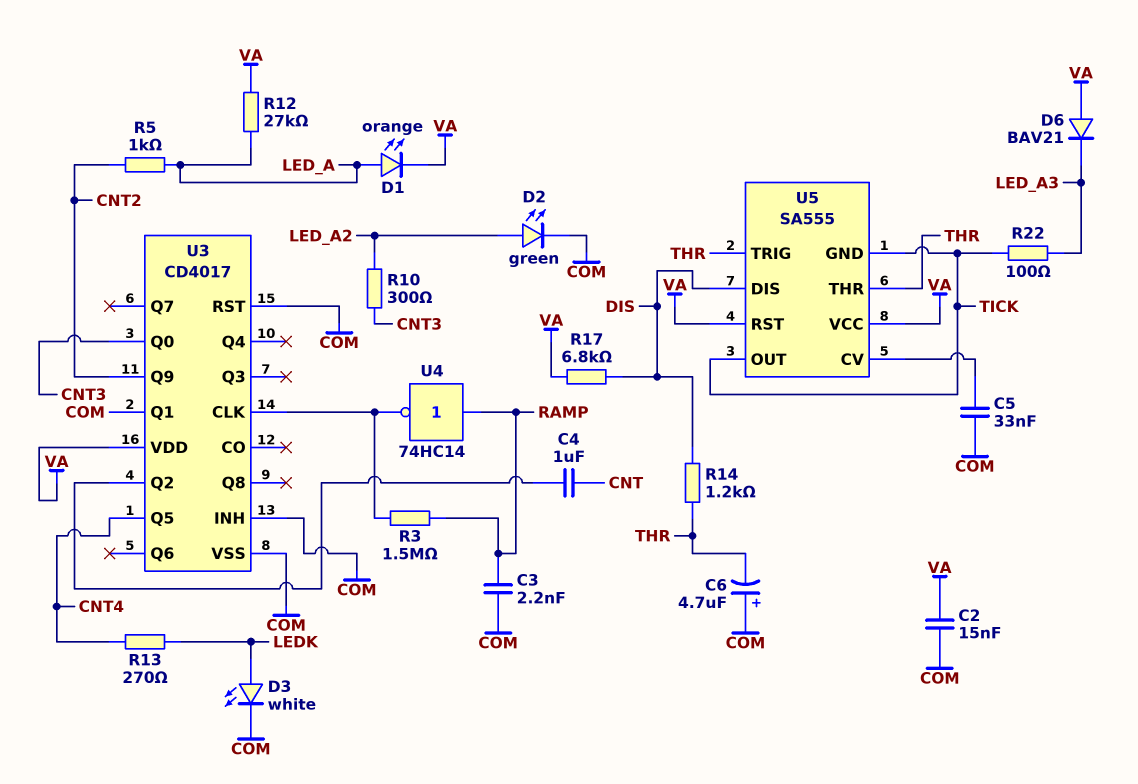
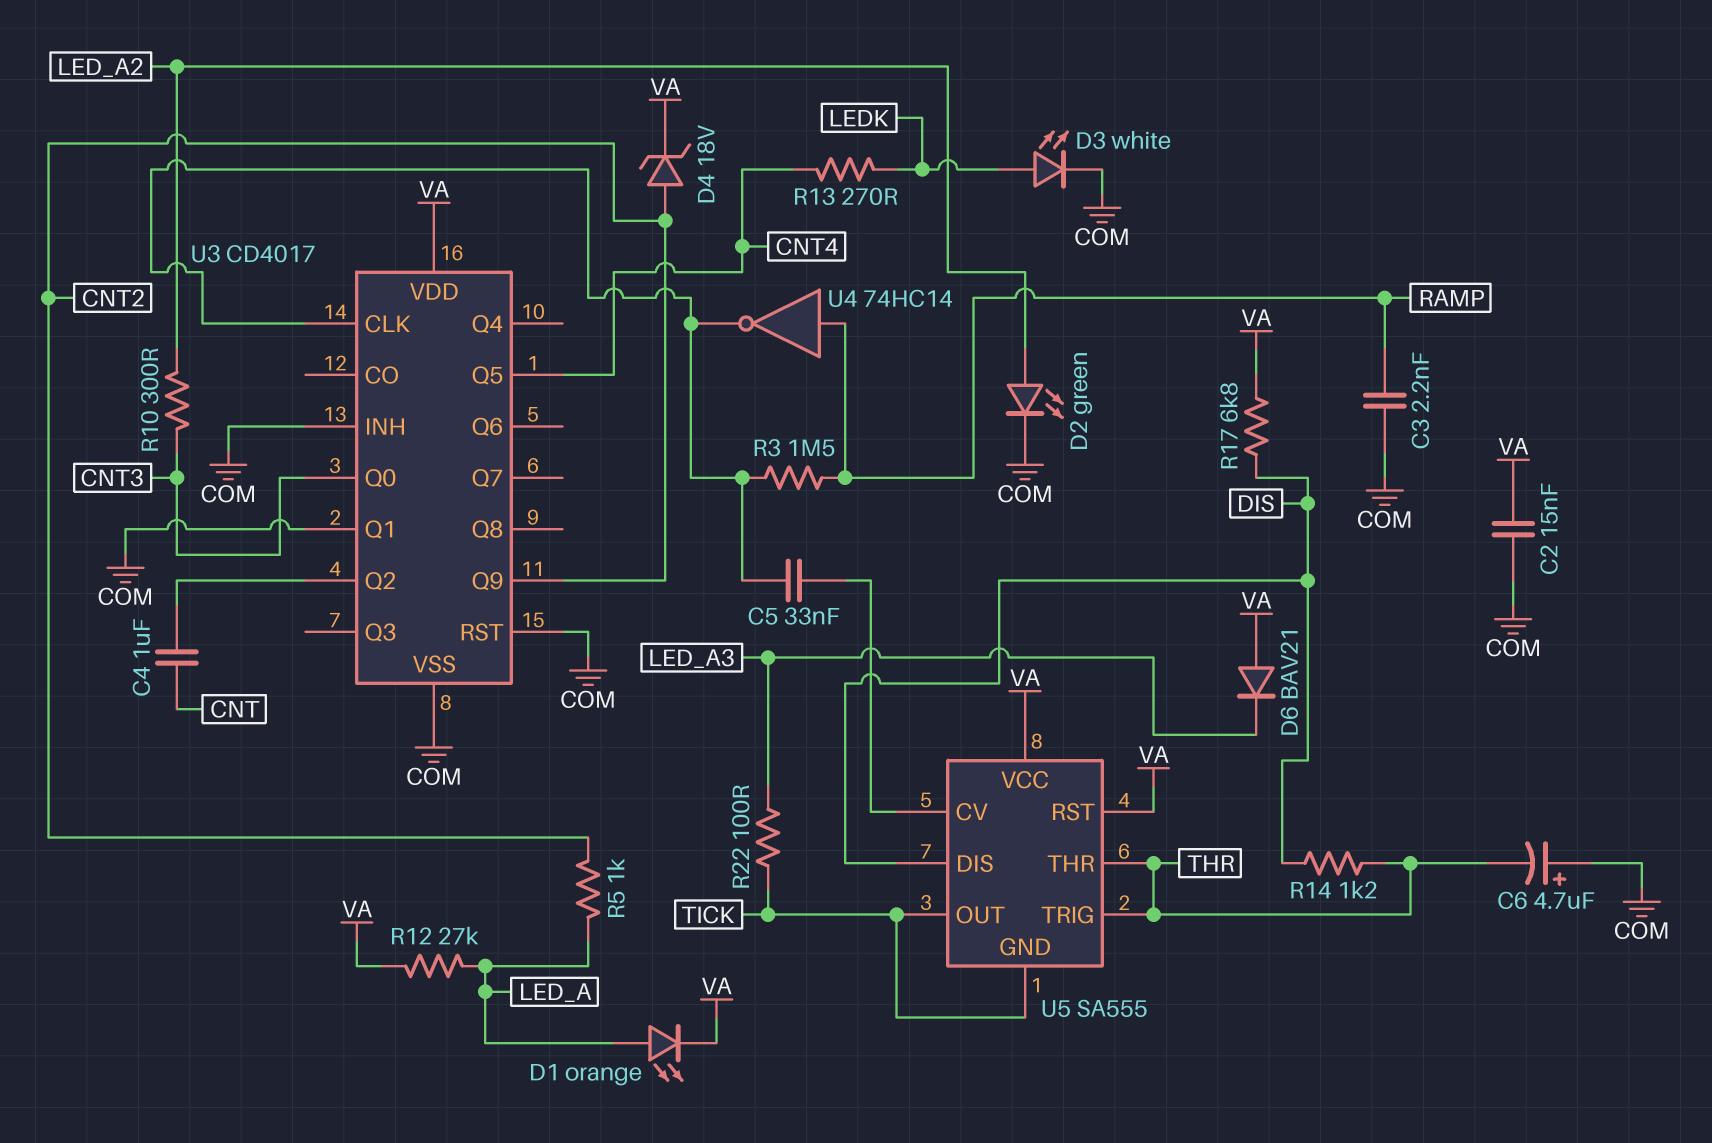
C5: 33nF (COM, U5/CV) -> 33nF (U3/CLK, U5/CV)
D4: none -> zener 18V (A CNT2, K VA)

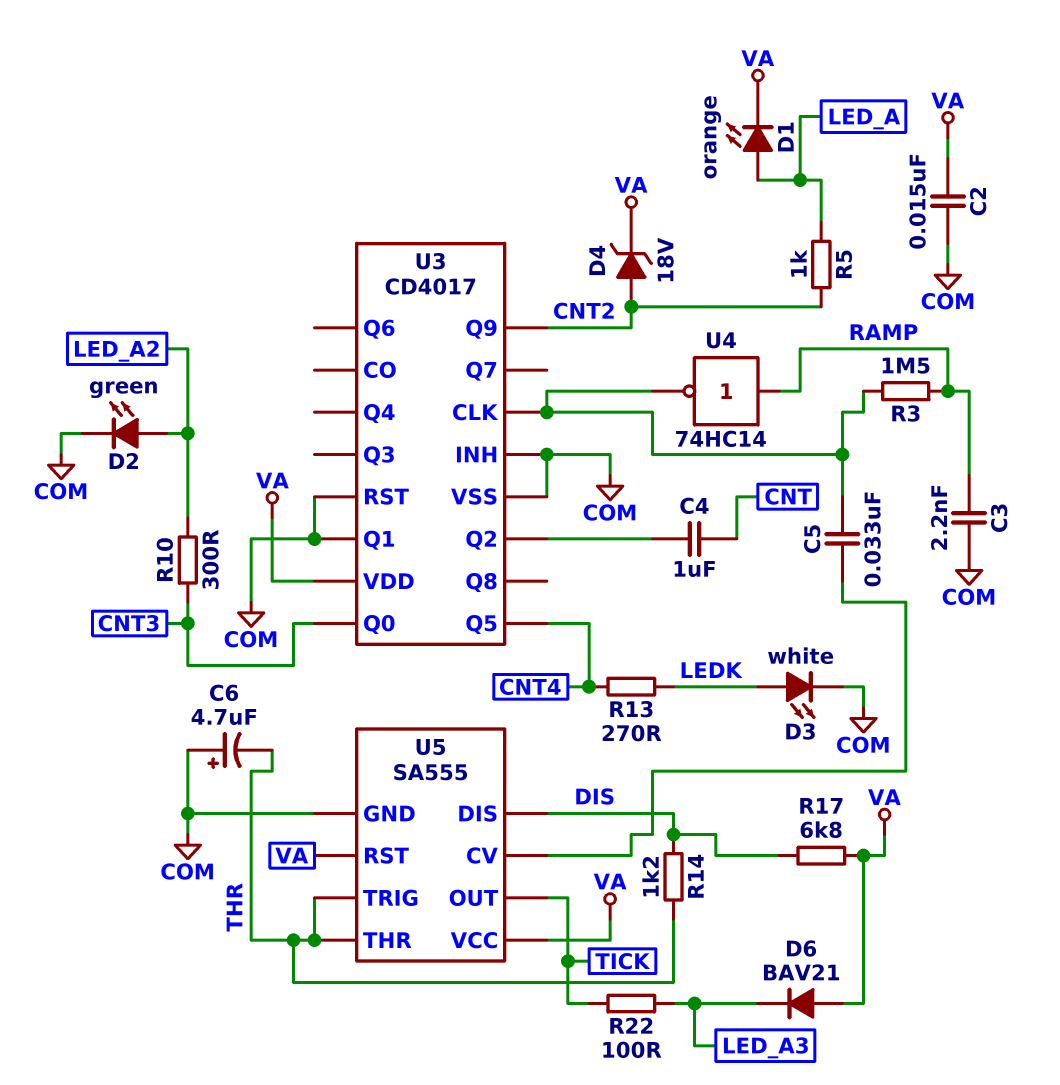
R12: 27k (LED_A, VA) -> none
U5 pin GND: TICK -> COM

